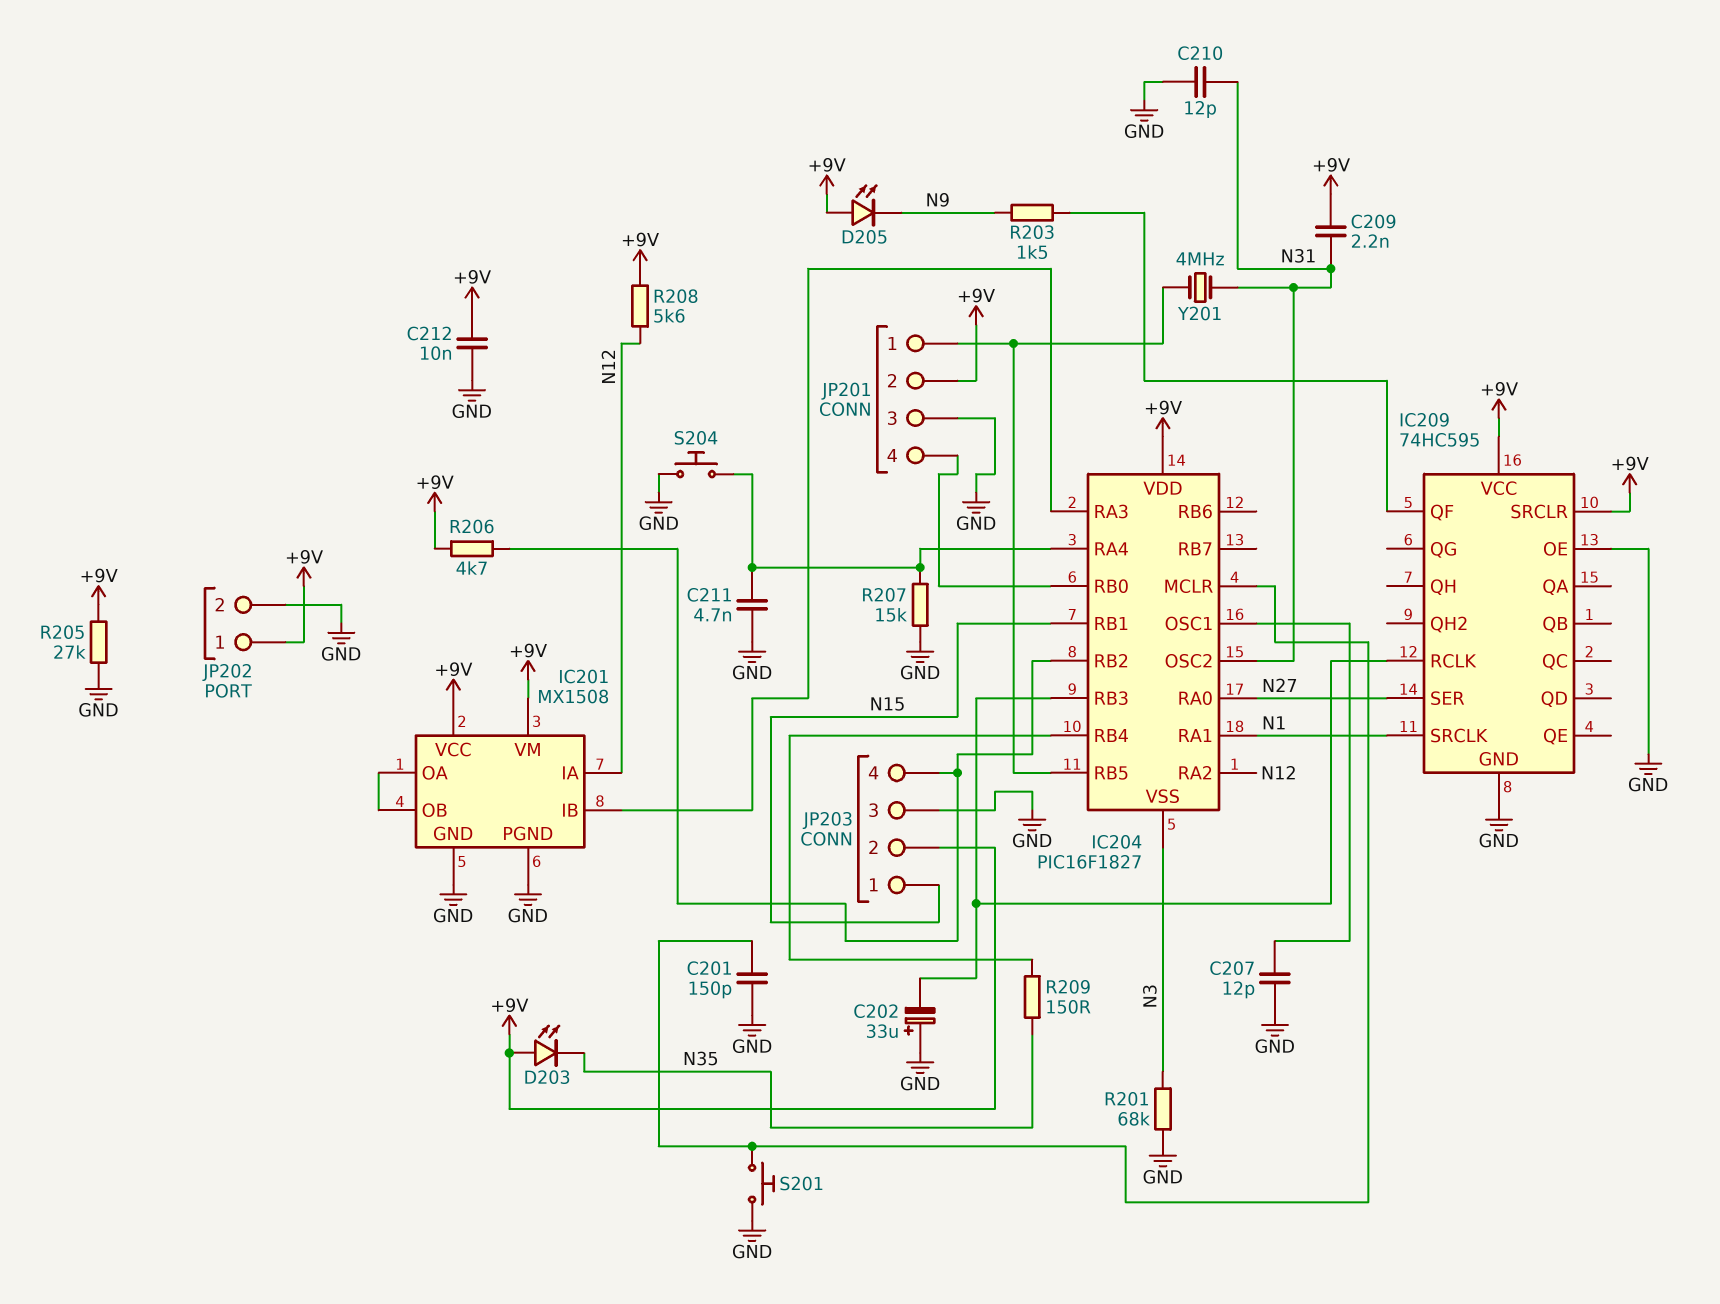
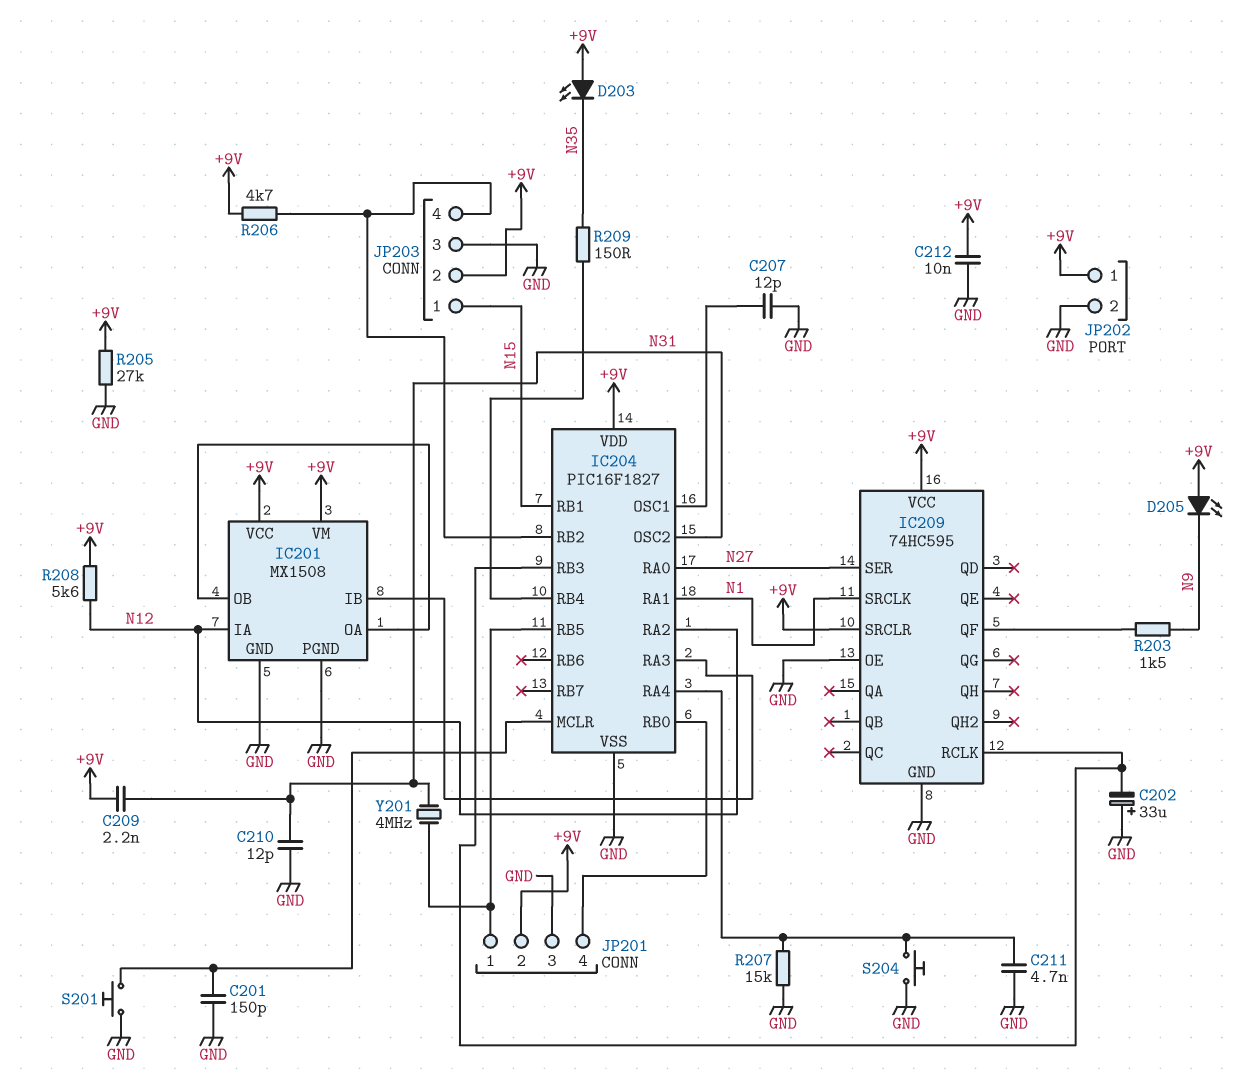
IC204 pin VSS: N3 -> GND
R201: 68k (GND, N3) -> none

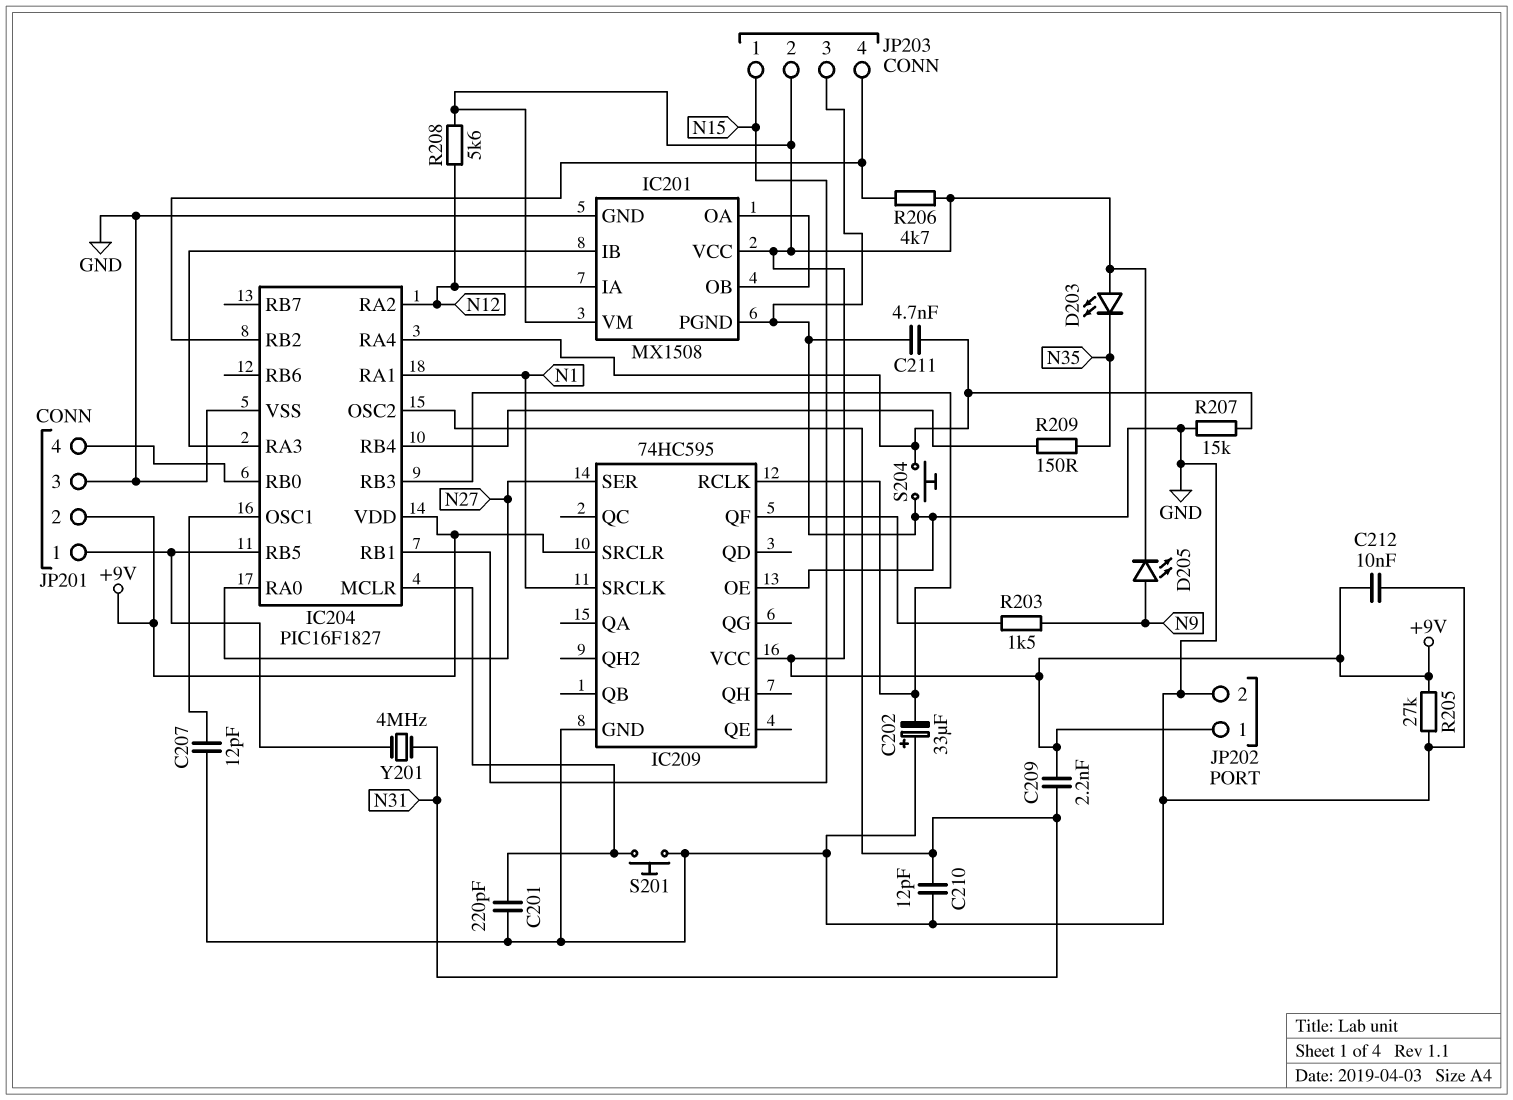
C201: 150pF (GND, IC204/MCLR) -> 220pF (GND, IC204/MCLR)
D205: LED (A +9V, K N9) -> LED (A N9, K +9V)

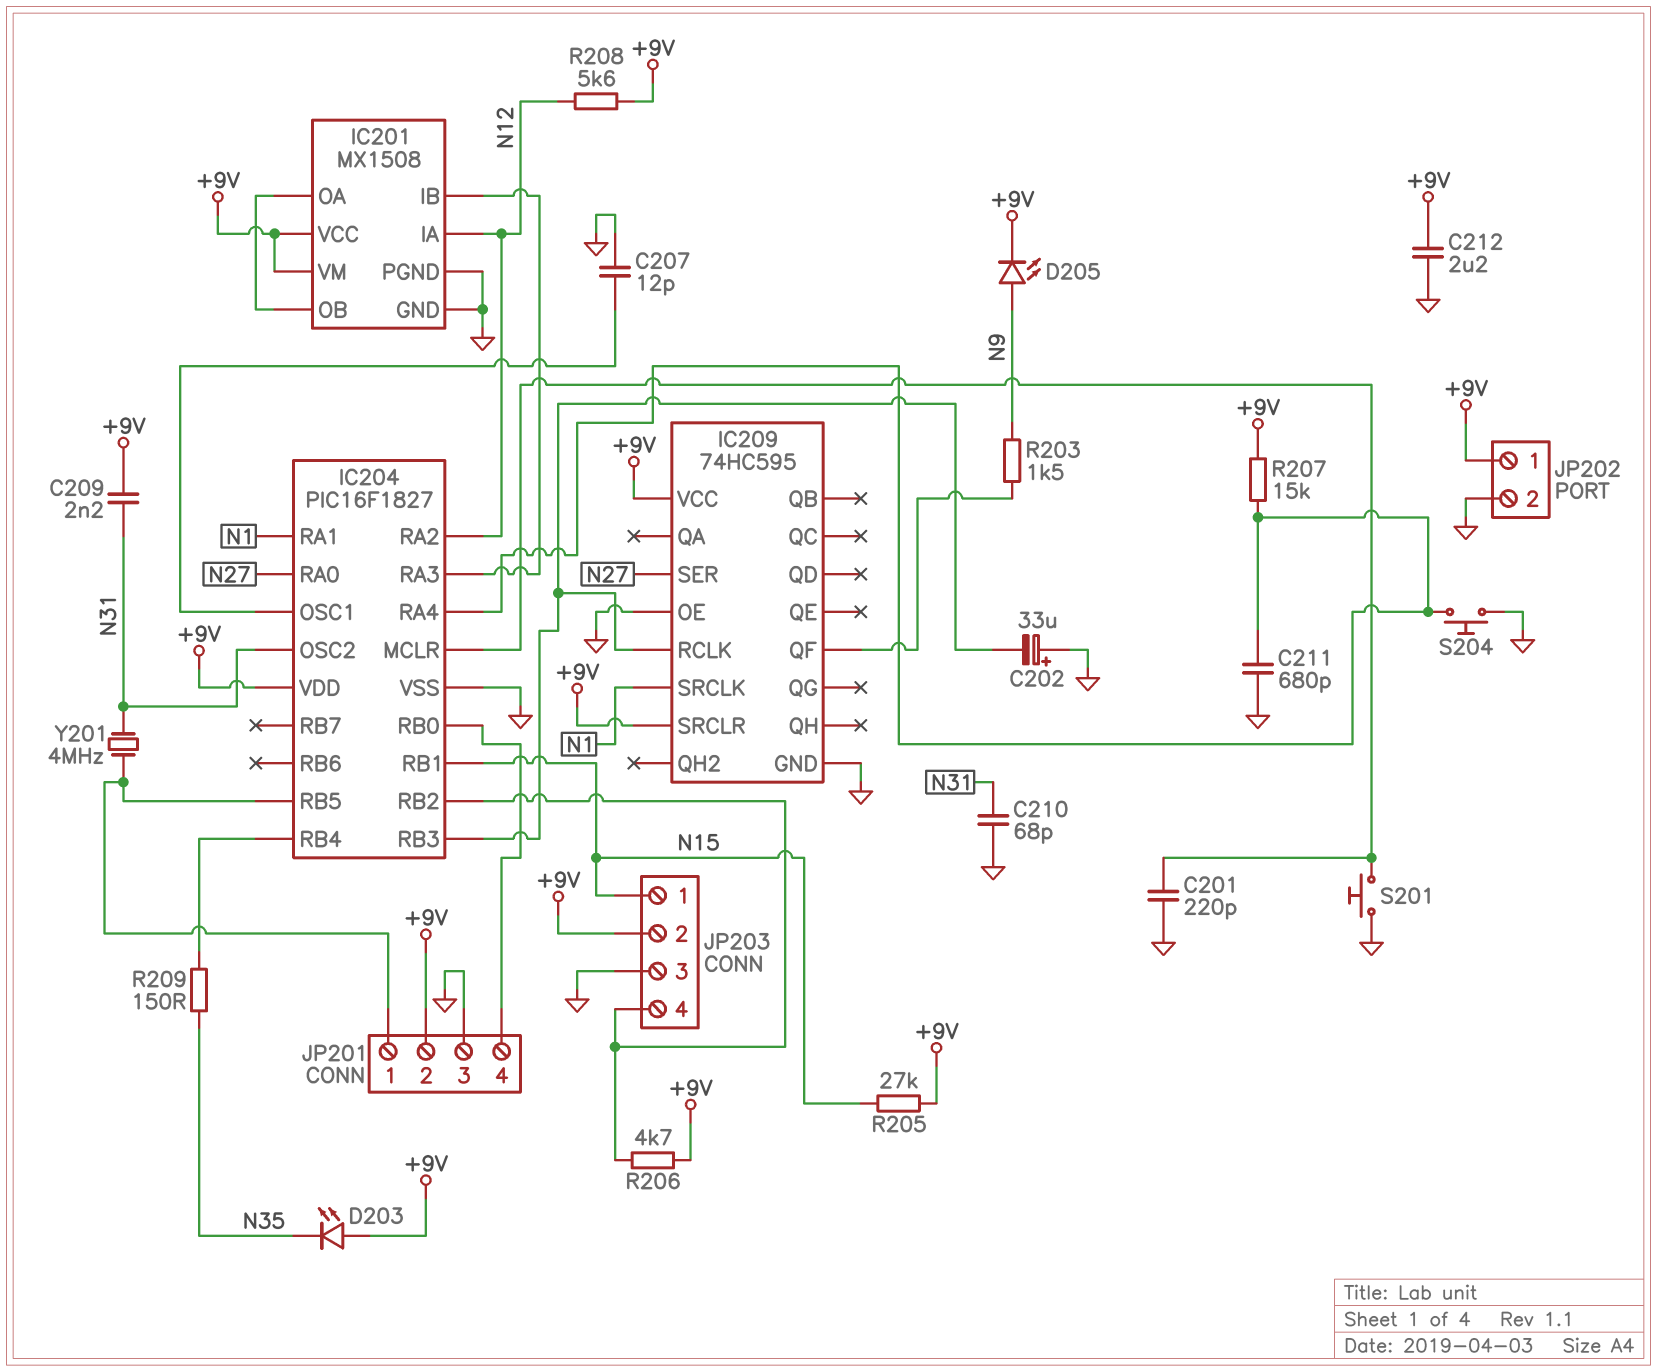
C210: 12pF (GND, N31) -> 68pF (GND, N31)
C211: 4.7nF (GND, IC204/RA4) -> 680pF (GND, IC204/RA4)
C212: 10nF (+9V, GND) -> 2.2uF (+9V, GND)
R205: 27k (+9V, GND) -> 27k (+9V, N15)
R207: 15k (GND, IC204/RA4) -> 15k (+9V, IC204/RA4)

